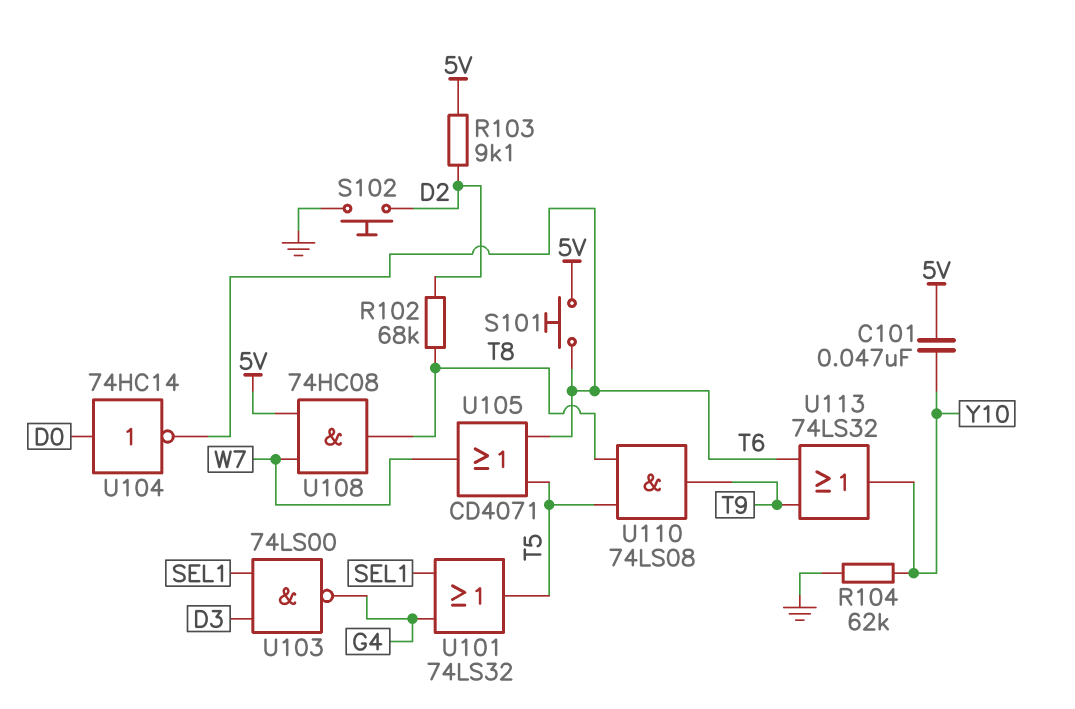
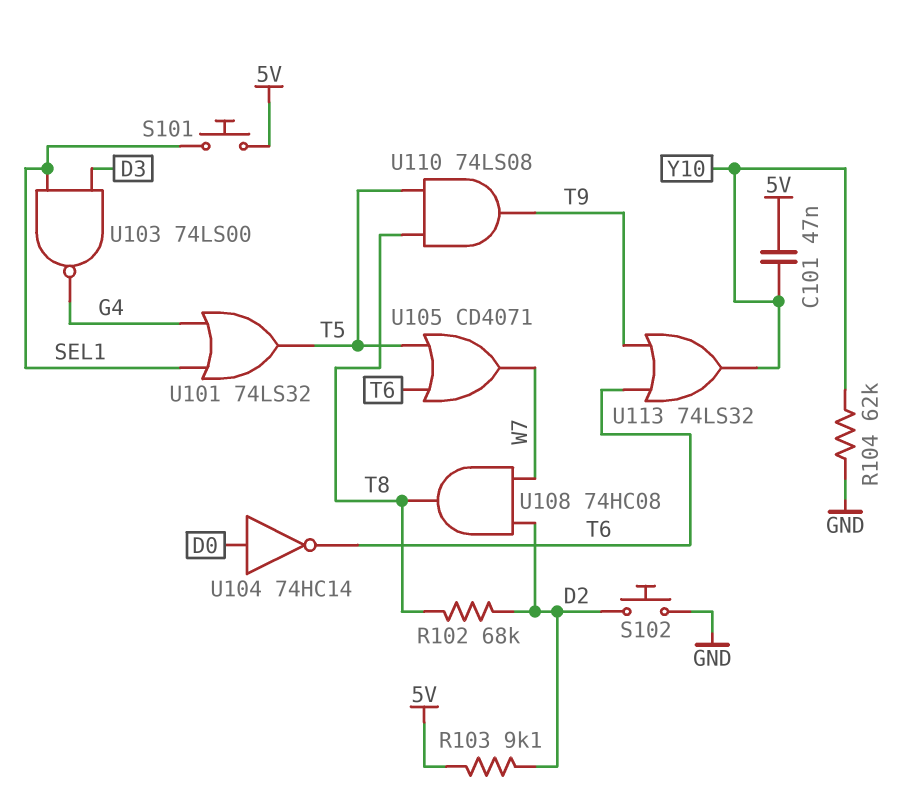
S101: button (5V, T6) -> button (5V, SEL1)
U108: AND 74HC08 (in 5V, in W7, out T8) -> AND 74HC08 (in D2, in W7, out T8)

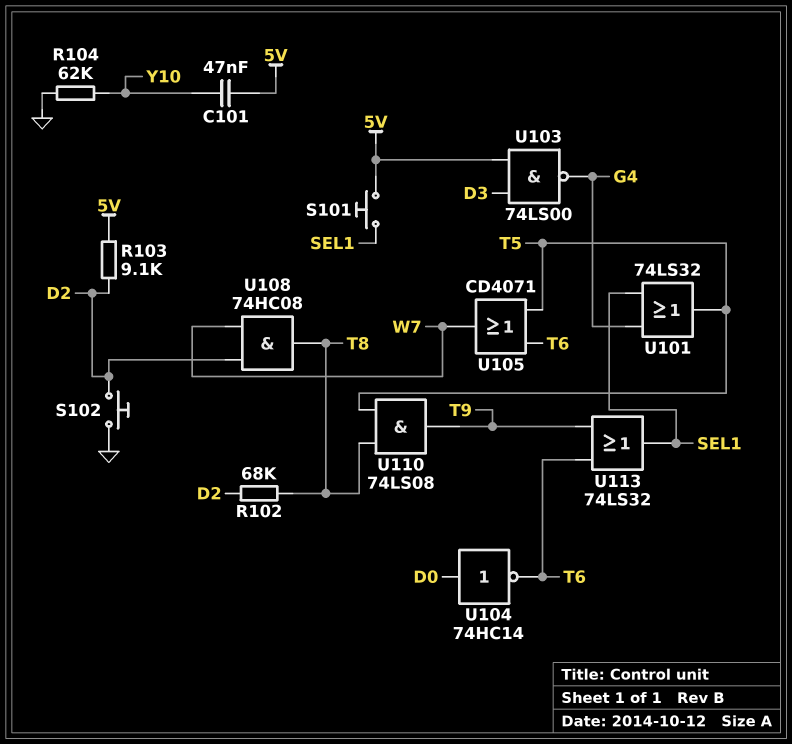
U103: NAND 74LS00 (in D3, in SEL1, out G4) -> NAND 74LS00 (in 5V, in D3, out G4)
U113: OR 74LS32 (in T6, in T9, out Y10) -> OR 74LS32 (in T6, in T9, out SEL1)

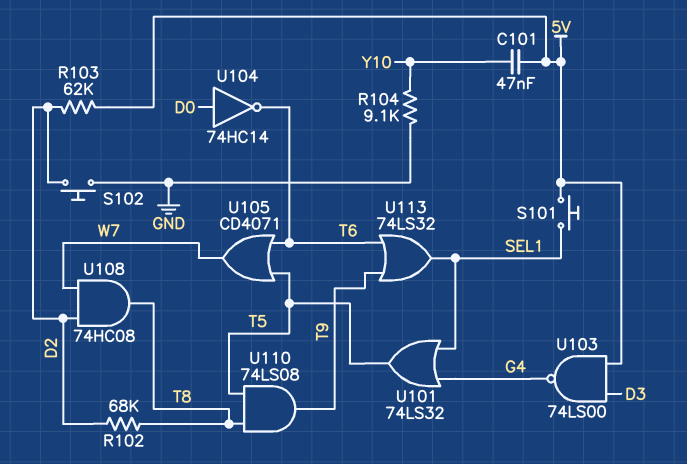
R103: 9.1k (5V, D2) -> 62k (5V, D2)
R104: 62k (GND, Y10) -> 9.1k (GND, Y10)

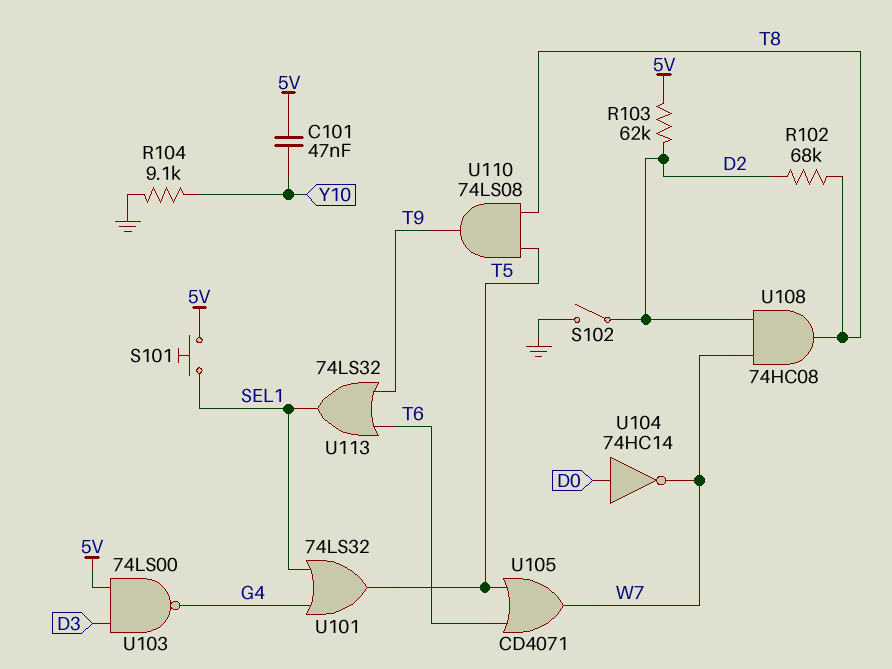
S102: button (D2, GND) -> switch (D2, GND)
U104: NOT 74HC14 (in D0, out T6) -> NOT 74HC14 (in D0, out W7)

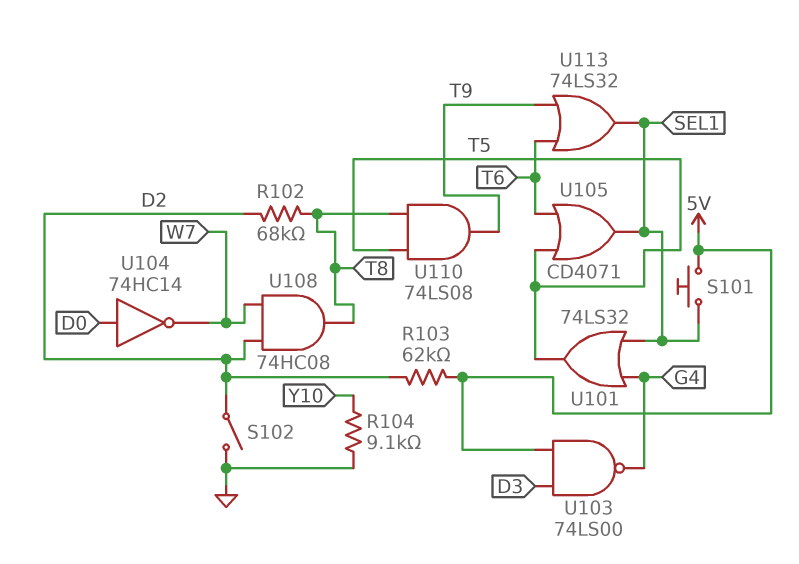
C101: 47nF (5V, Y10) -> none
U105: OR CD4071 (in T5, in T6, out W7) -> OR CD4071 (in T5, in T6, out SEL1)

